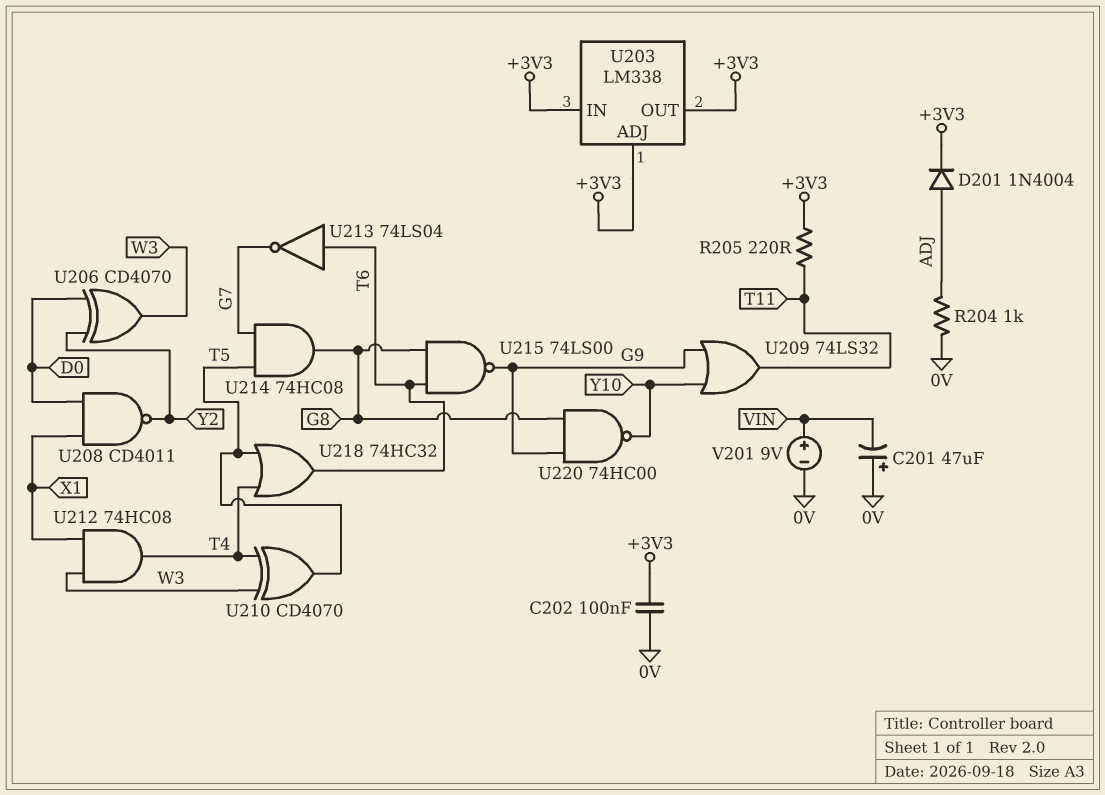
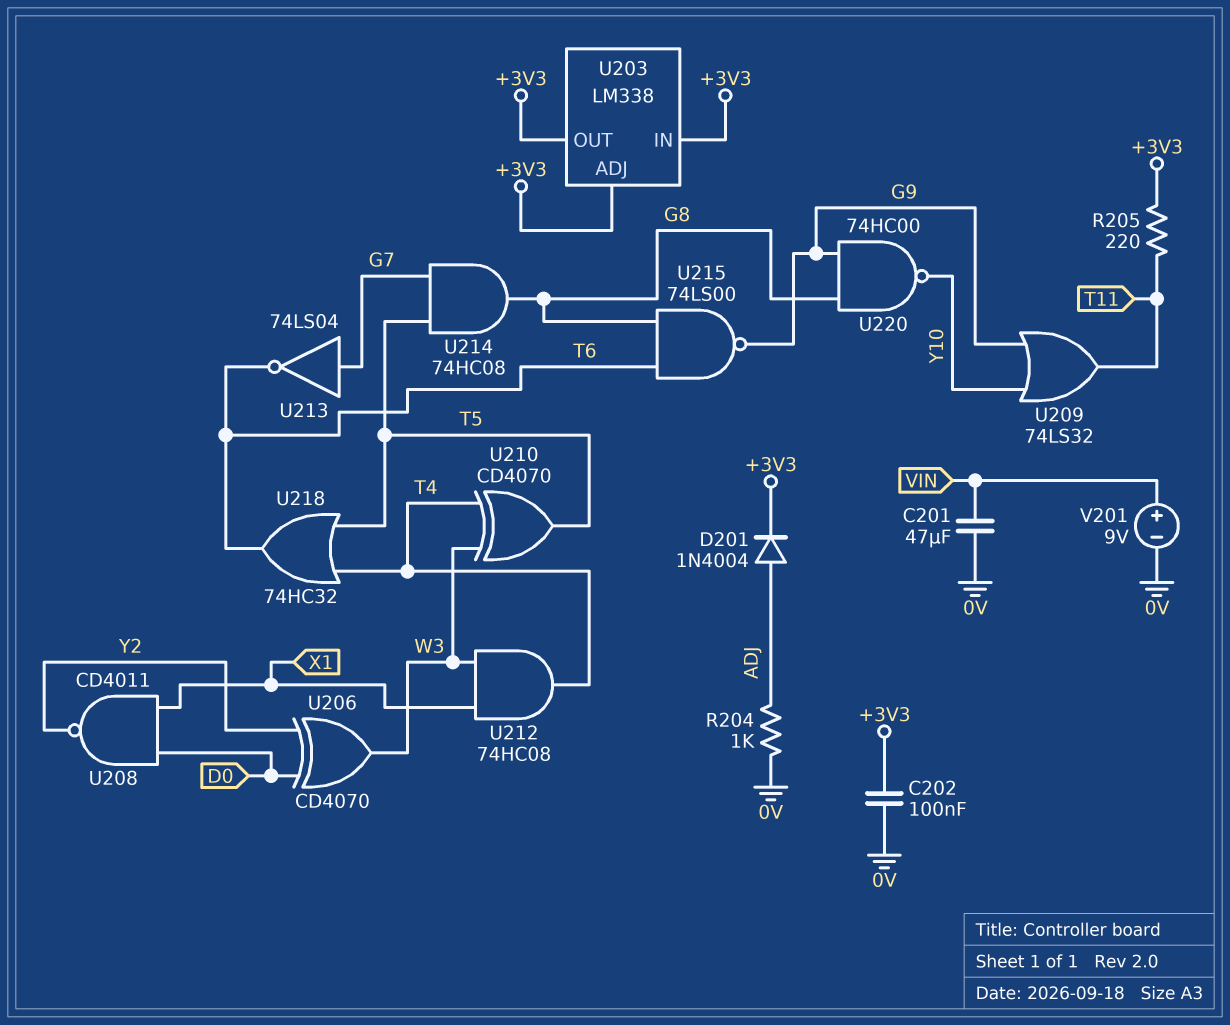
C201: 47uF (plus 0V, minus VIN) -> 47uF (0V, VIN)
U213: NOT 74LS04 (in T6, out G7) -> NOT 74LS04 (in G7, out T6)

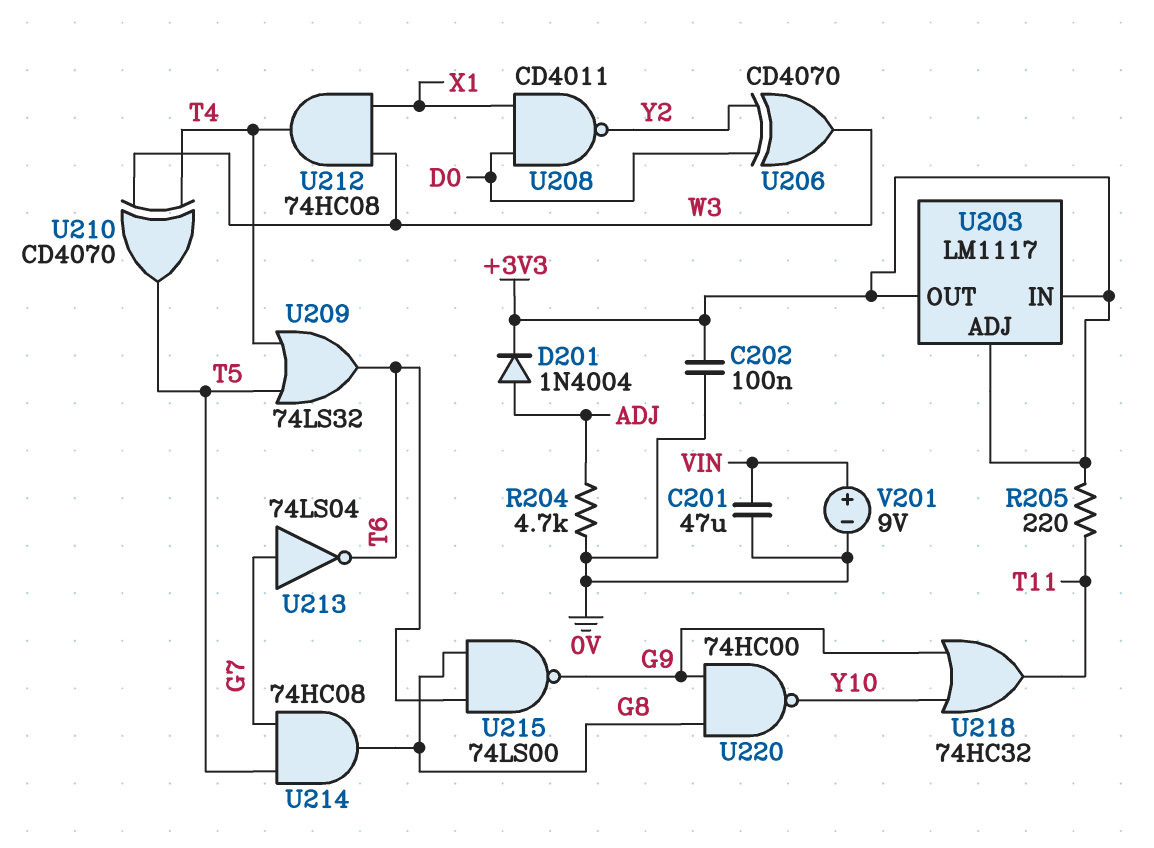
R204: 1k (0V, ADJ) -> 4.7k (0V, ADJ)
U203: LM338 -> LM1117
U209: OR 74LS32 (in G9, in Y10, out T11) -> OR 74LS32 (in T4, in T5, out T6)
U218: OR 74HC32 (in T4, in T5, out T6) -> OR 74HC32 (in G9, in Y10, out T11)

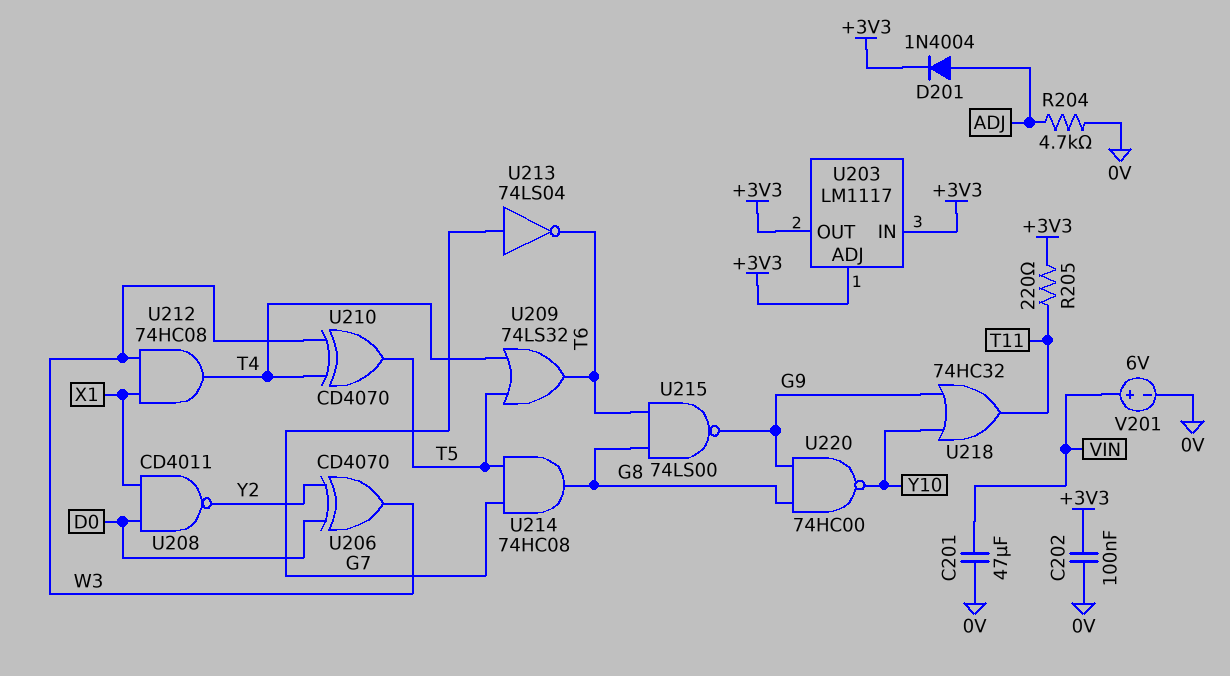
V201: 9V (plus VIN, minus 0V) -> 6V (plus VIN, minus 0V)

